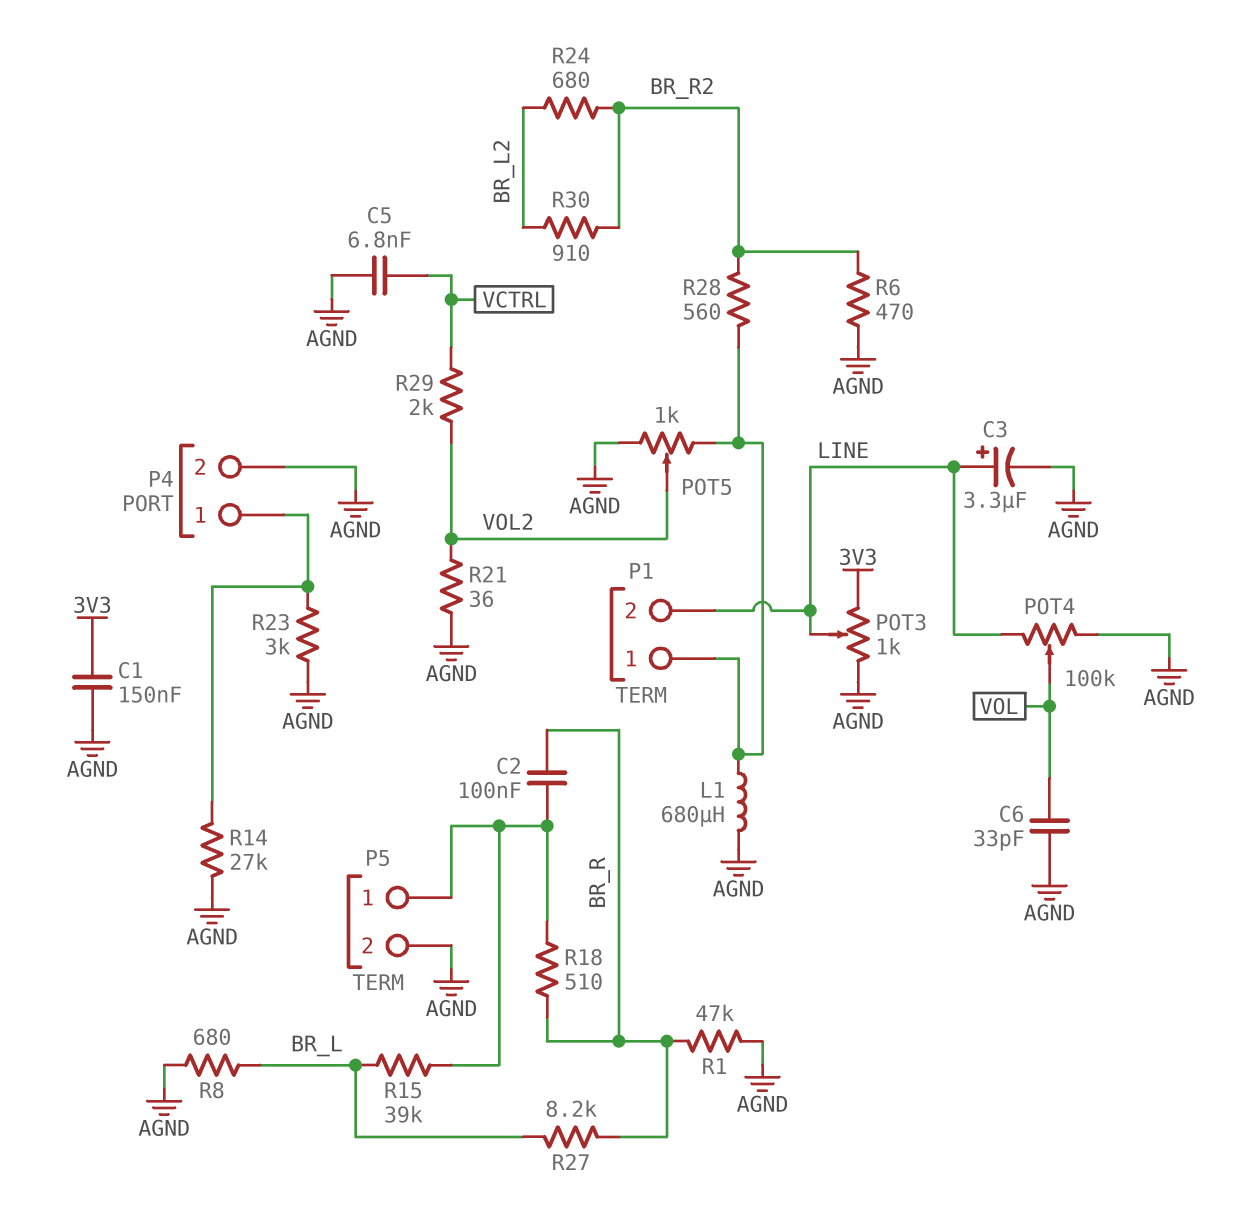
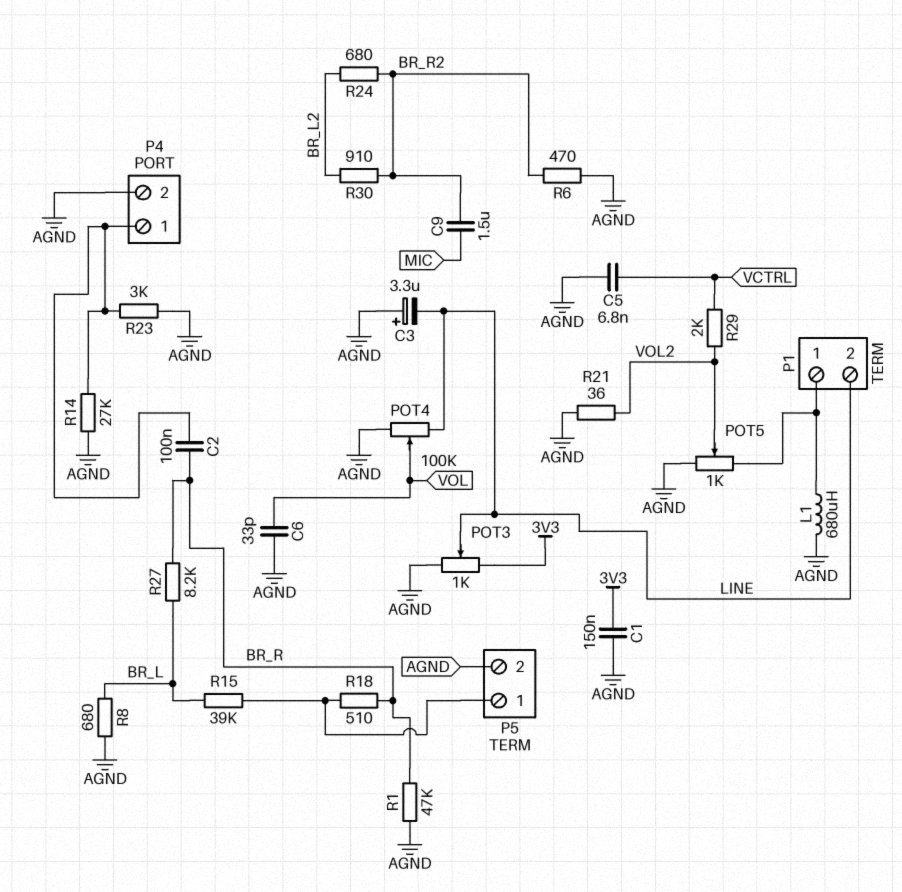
C2: 100nF (BR_R, P5/1) -> 100nF (BR_R, P4/1)
C3: 3.3uF (plus LINE, minus AGND) -> 3.3uF (plus AGND, minus LINE)
C9: none -> 1.5uF (BR_R2, MIC)
R28: 560 (BR_R2, P1/1) -> none

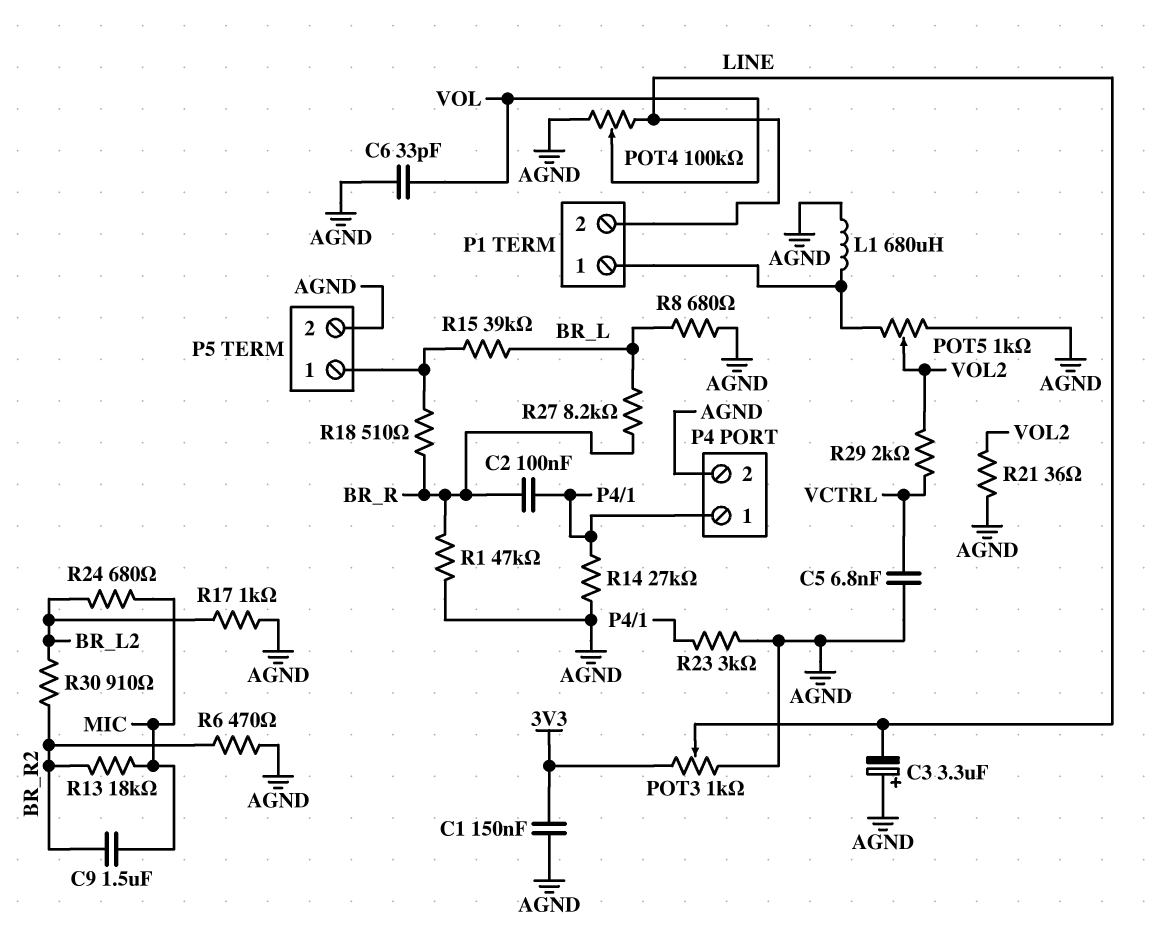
R13: none -> 18k (BR_R2, MIC)
R17: none -> 1k (AGND, BR_L2)
R24: 680 (BR_L2, BR_R2) -> 680 (BR_L2, MIC)

